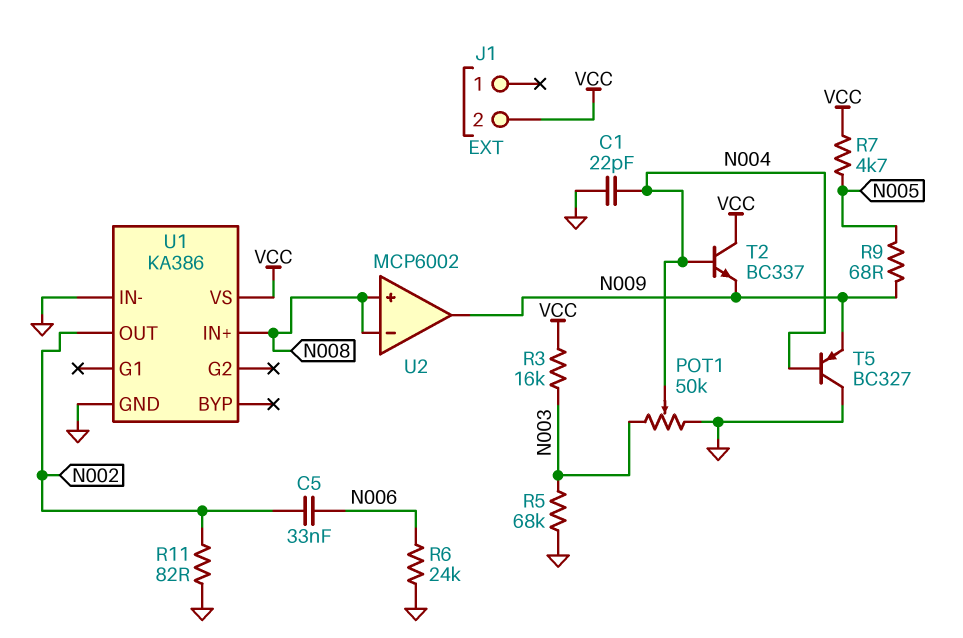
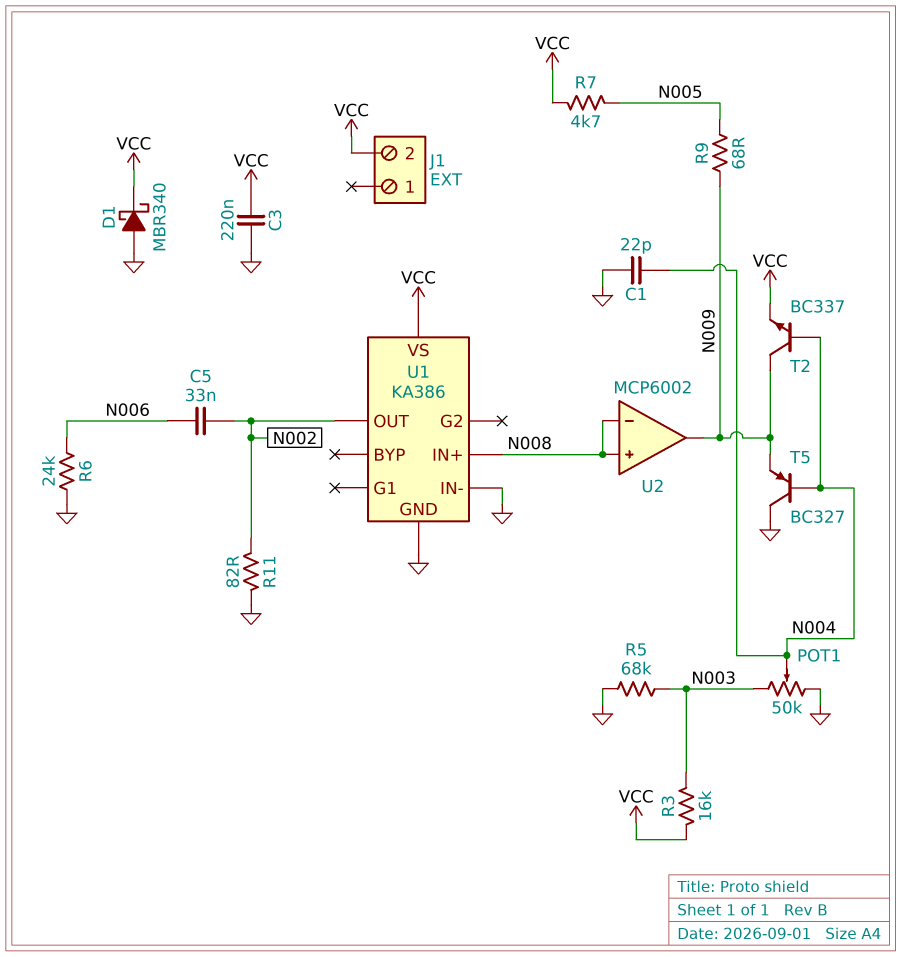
C3: none -> 220nF (GND, VCC)
D1: none -> schottky MBR340 (A GND, K VCC)
T2: NPN BC337 (B N004, C VCC, E N009) -> NPN BC337 (B N004, C N009, E VCC)

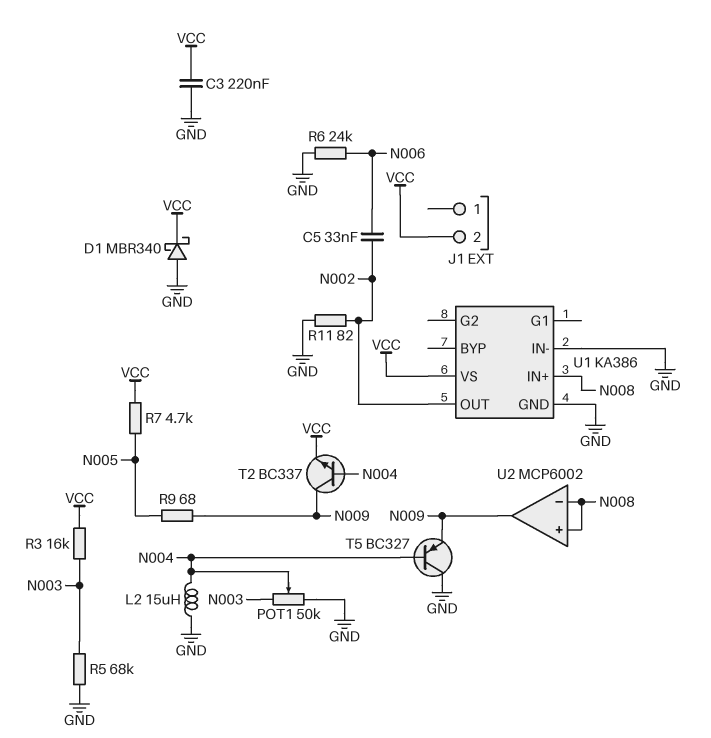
C1: 22pF (GND, N004) -> none
L2: none -> 15uH (GND, N004)

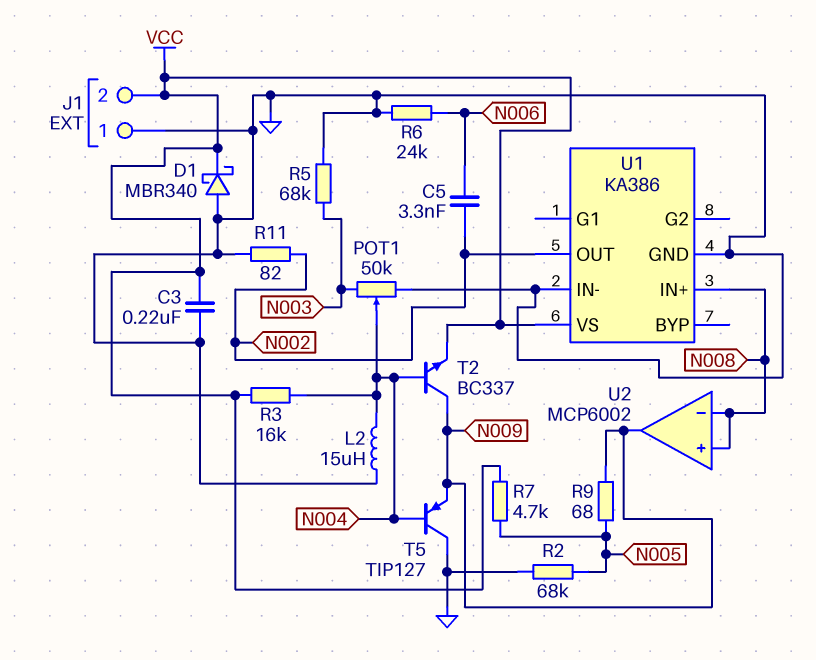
C5: 33nF (N002, N006) -> 3.3nF (N002, N006)
J1 pin 1: none -> GND
R2: none -> 68k (GND, N005)
R3: 16k (N003, VCC) -> 16k (N004, VCC)
T5: PNP BC327 (B N004, C GND, E N009) -> PNP TIP127 (B N004, C GND, E N009)

